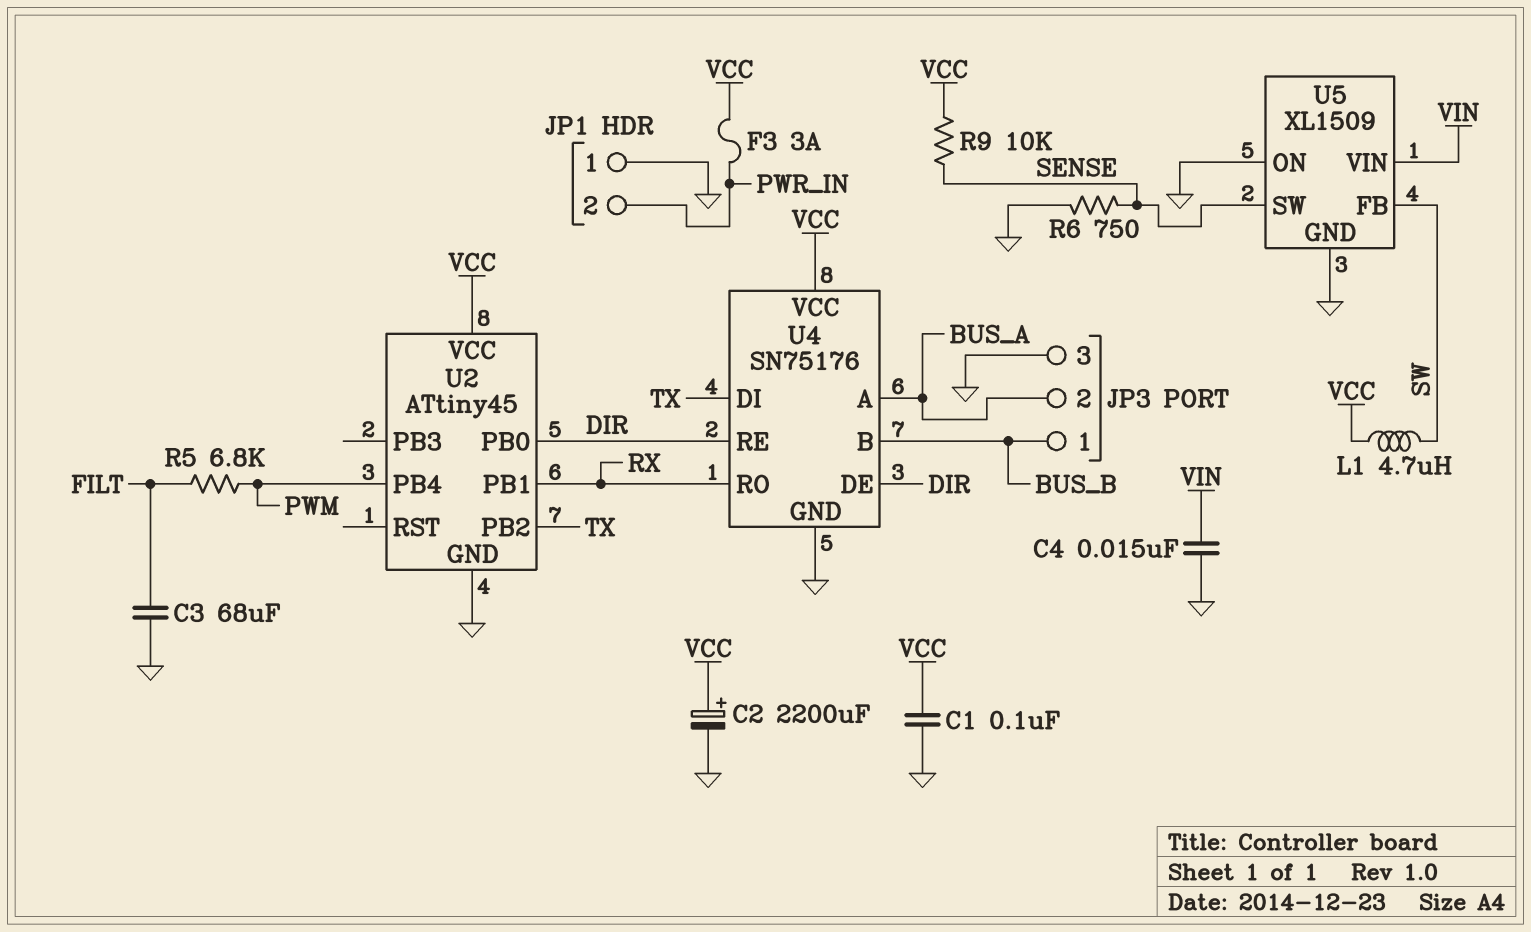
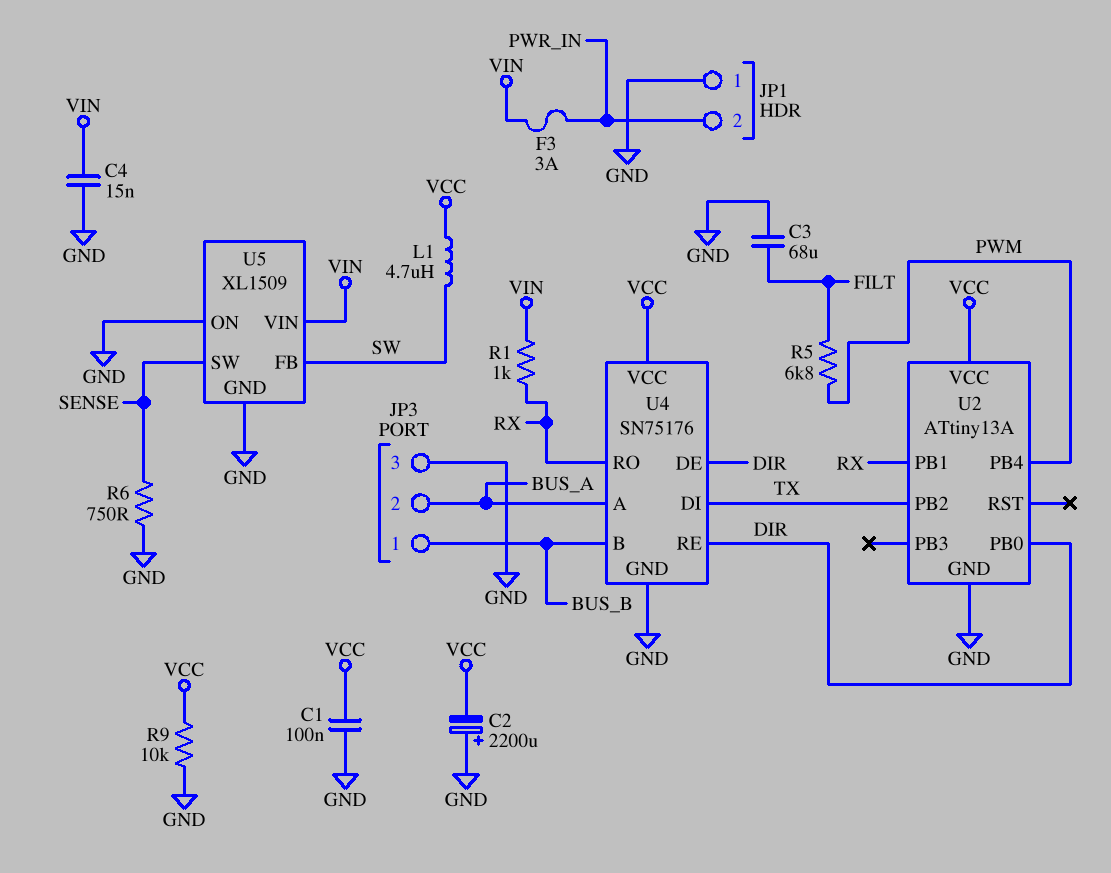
C2: 2200uF (plus VCC, minus GND) -> 2200uF (plus GND, minus VCC)
F3: 3A (PWR_IN, VCC) -> 3A (PWR_IN, VIN)
R1: none -> 1k (RX, VIN)
R9: 10k (SENSE, VCC) -> 10k (GND, VCC)
U2: ATtiny45 -> ATtiny13A

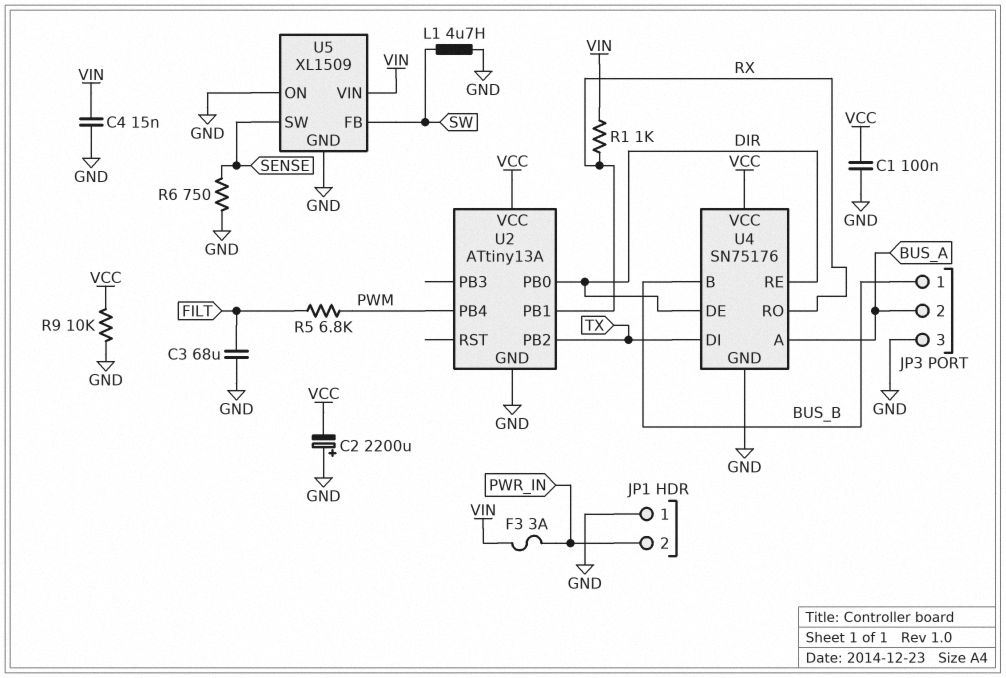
L1: 4.7uH (SW, VCC) -> 4.7uH (GND, SW)

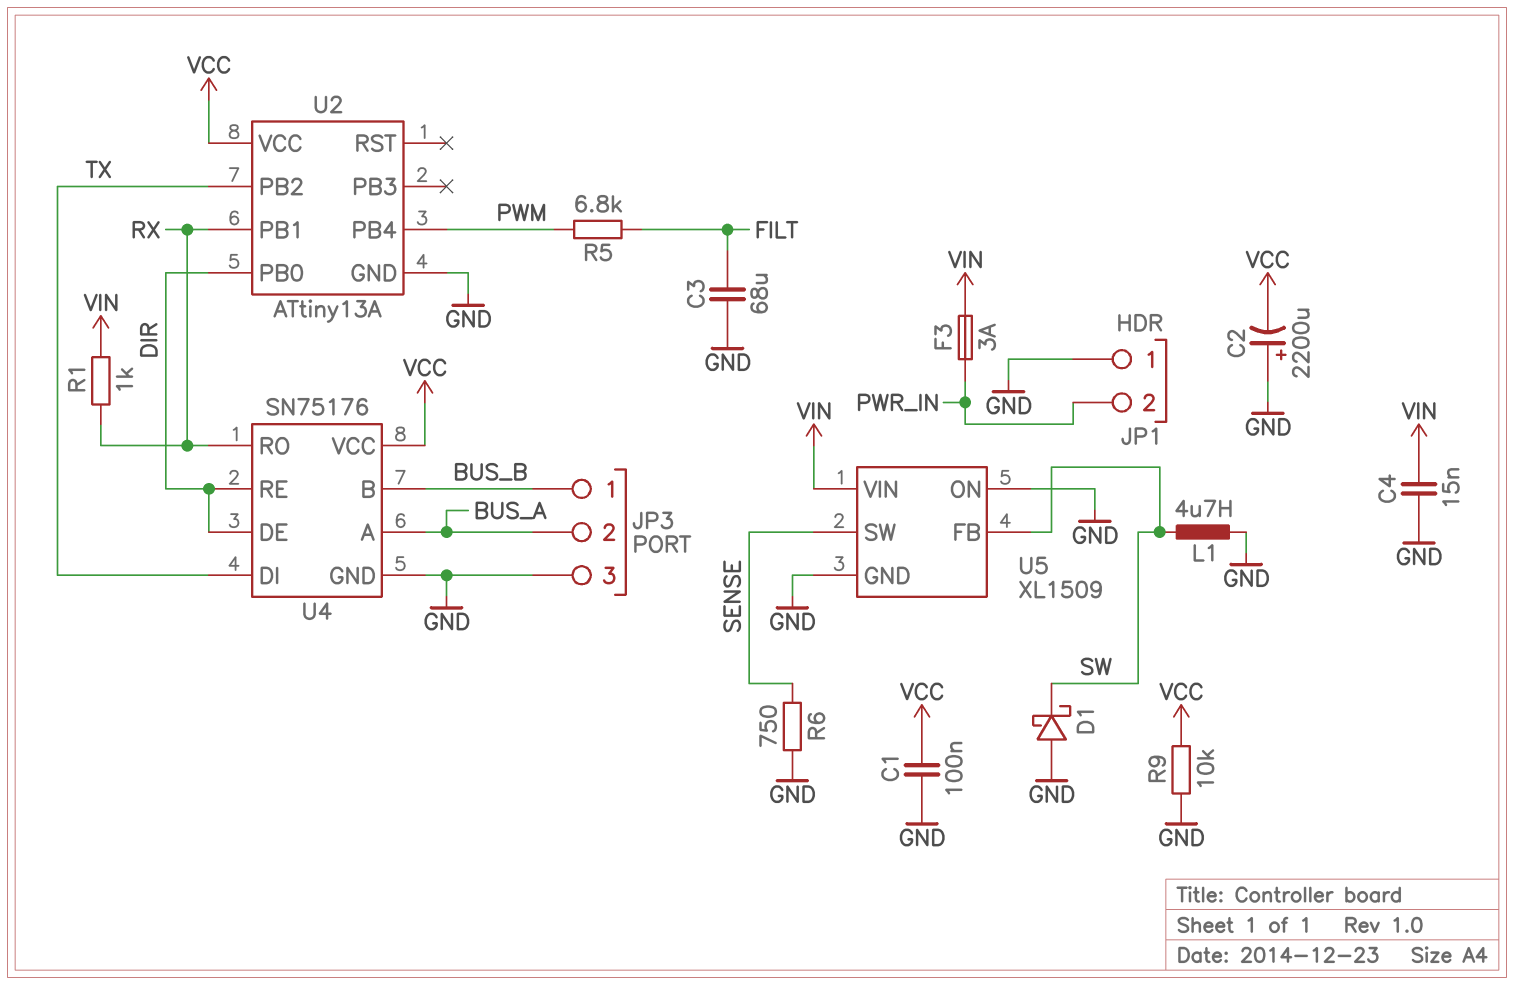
D1: none -> schottky (A GND, K SW)

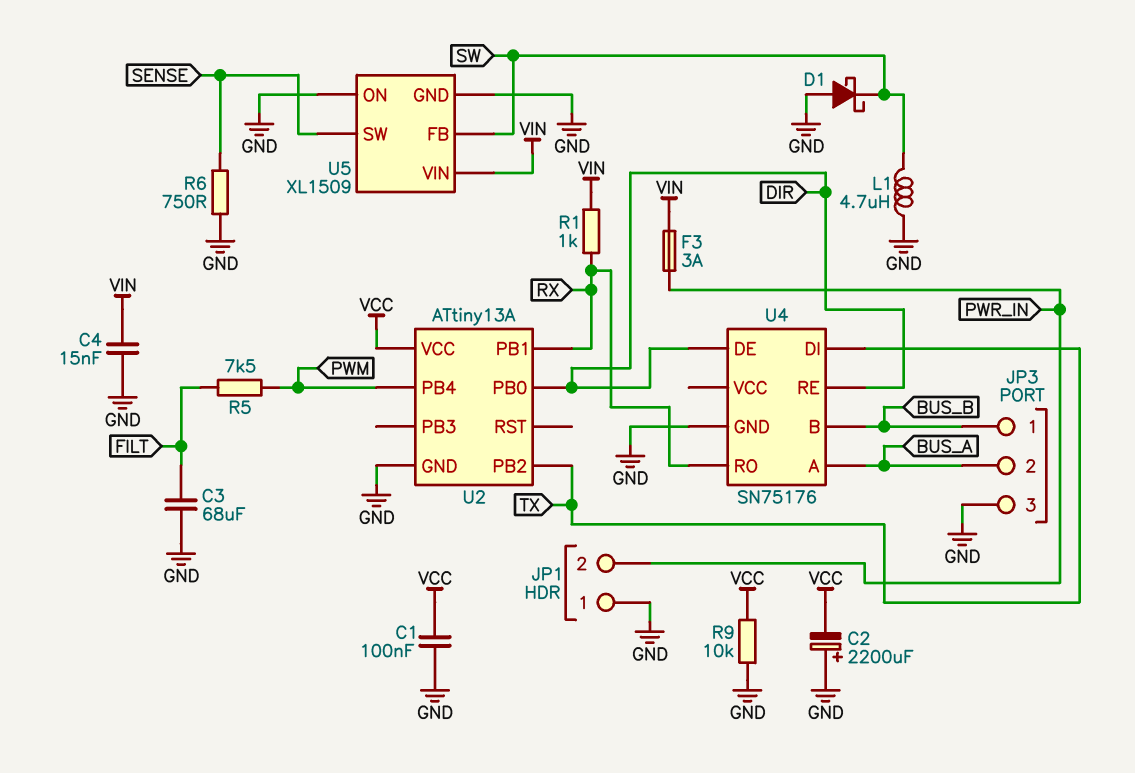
R5: 6.8k (FILT, PWM) -> 7.5k (FILT, PWM)
U4 pin VCC: VCC -> none

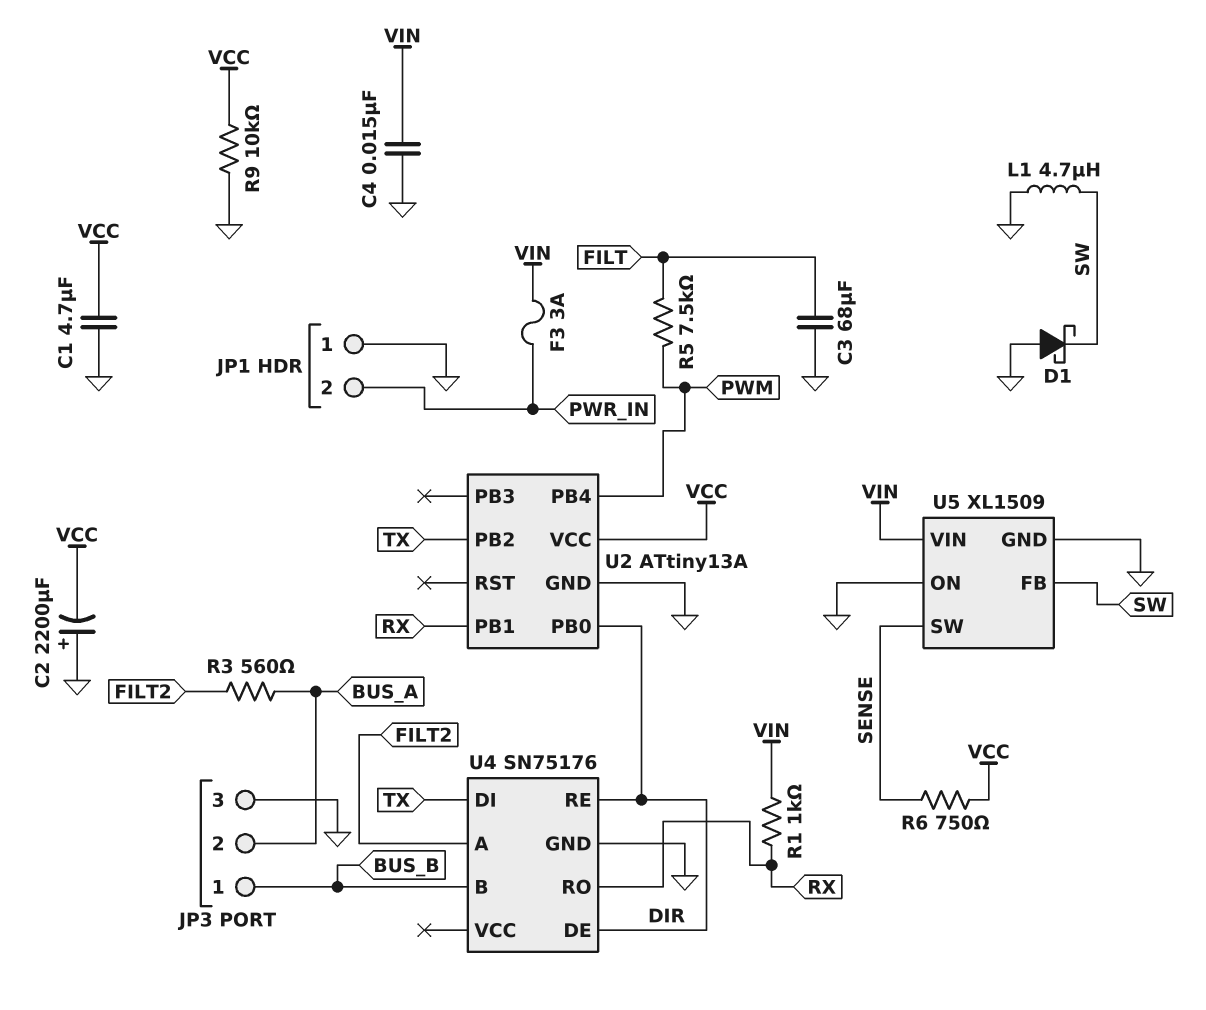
C1: 100nF (GND, VCC) -> 4.7uF (GND, VCC)
R3: none -> 560 (BUS_A, FILT2)
R6: 750 (GND, SENSE) -> 750 (SENSE, VCC)
U4 pin A: BUS_A -> FILT2

